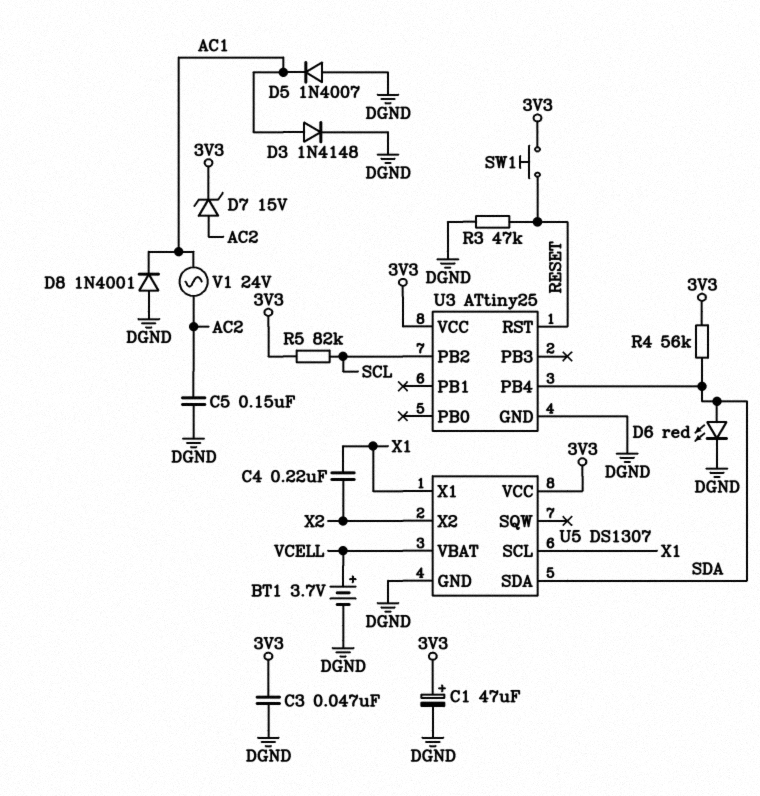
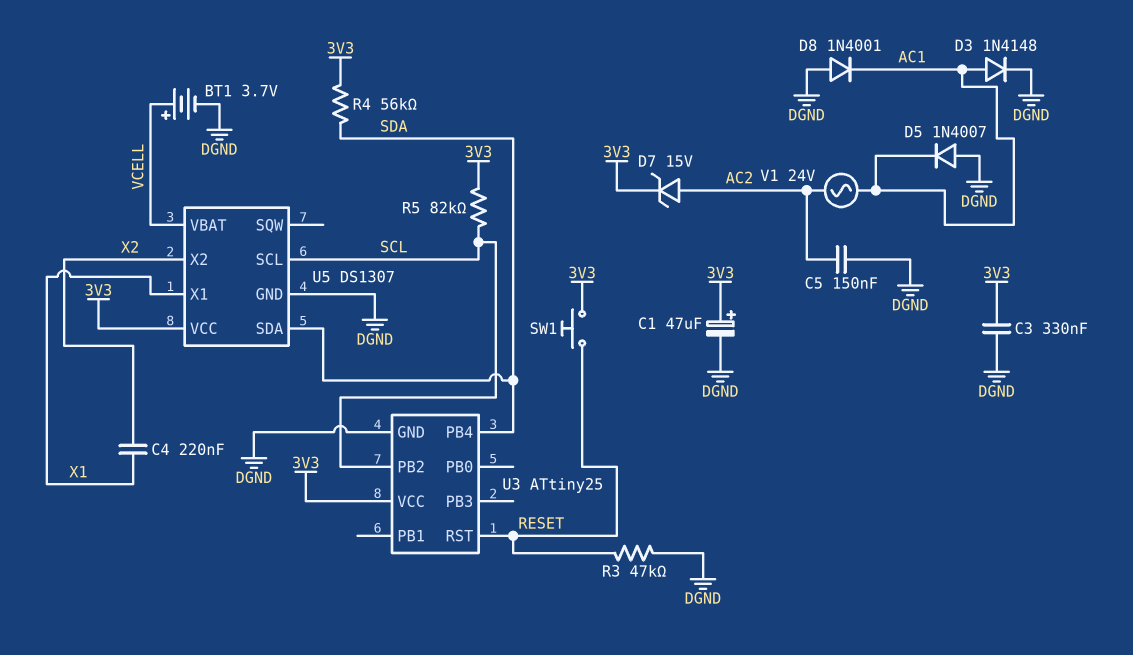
C3: 47nF (3V3, DGND) -> 330nF (3V3, DGND)
D6: LED red (A SDA, K DGND) -> none
U5 pin SCL: X1 -> SCL

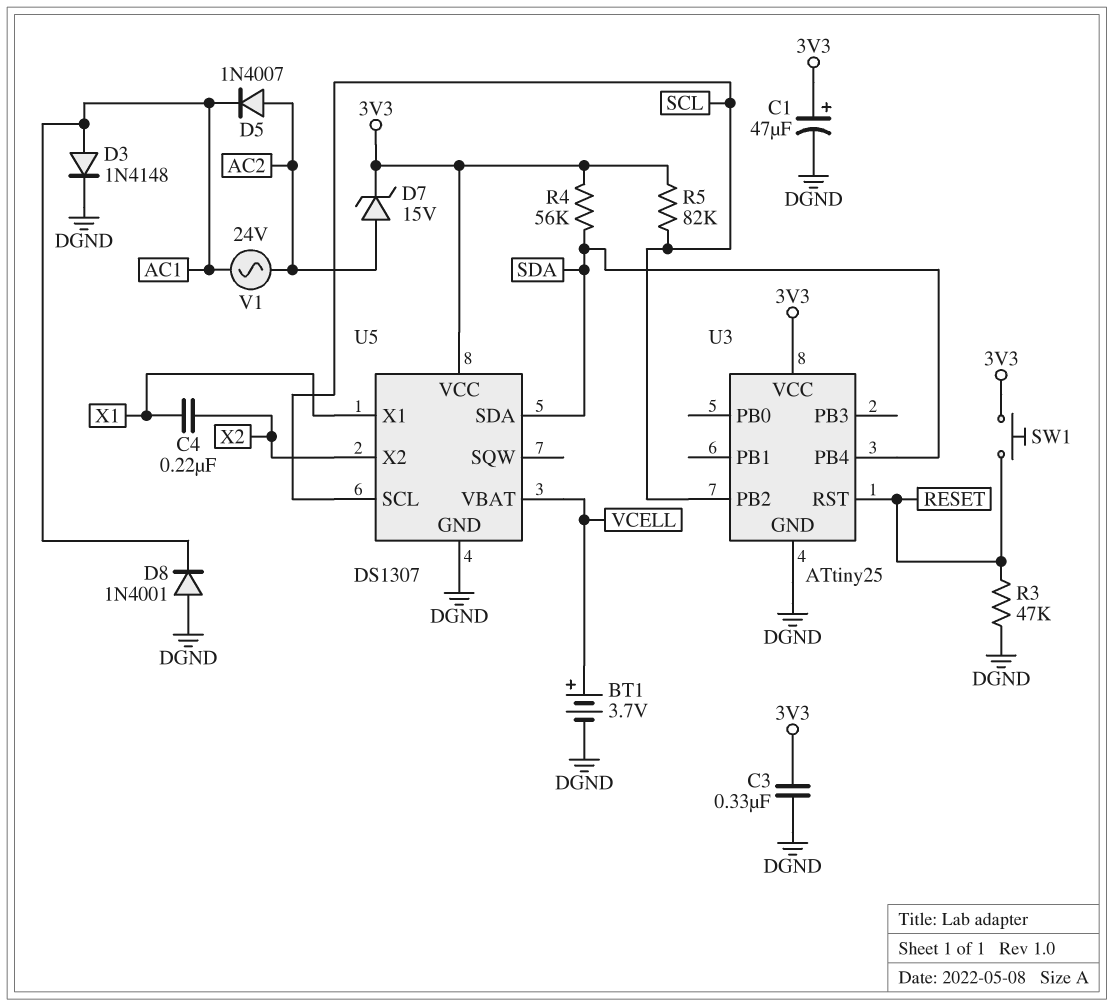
C5: 150nF (AC2, DGND) -> none
D5: diode 1N4007 (A DGND, K AC1) -> diode 1N4007 (A AC2, K AC1)

